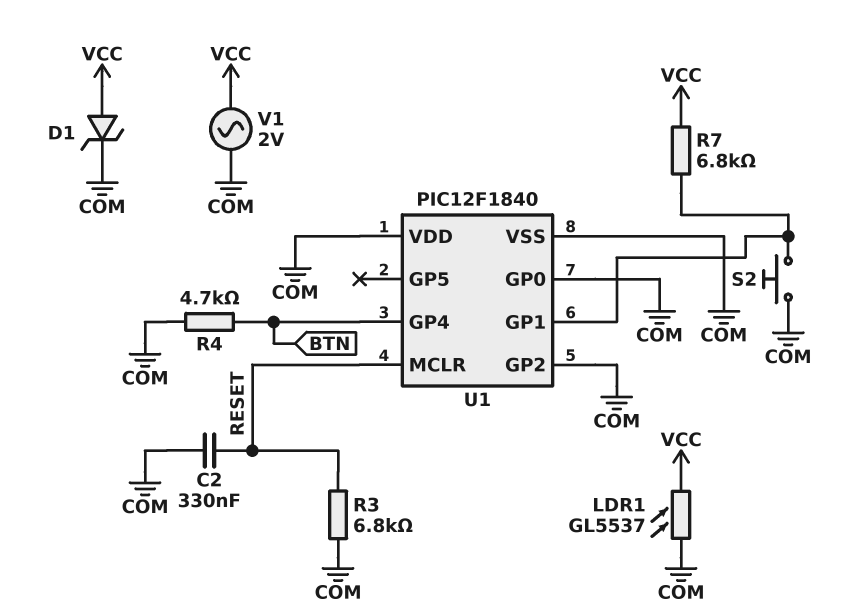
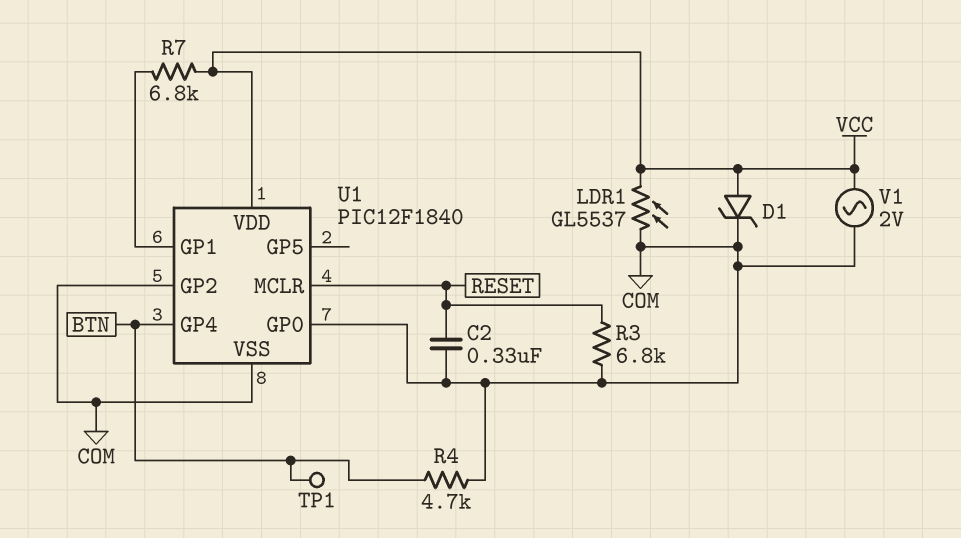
S2: button (COM, U1/GP1) -> none
TP1: none -> test point (BTN)
U1 pin VDD: COM -> VCC

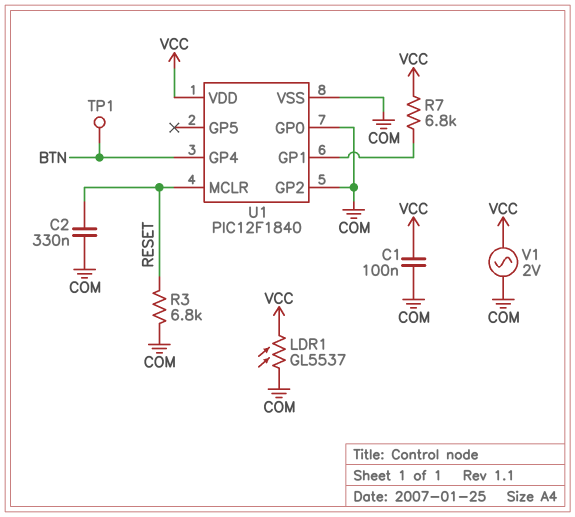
C1: none -> 100nF (COM, VCC)
D1: zener (A VCC, K COM) -> none
R4: 4.7k (BTN, COM) -> none

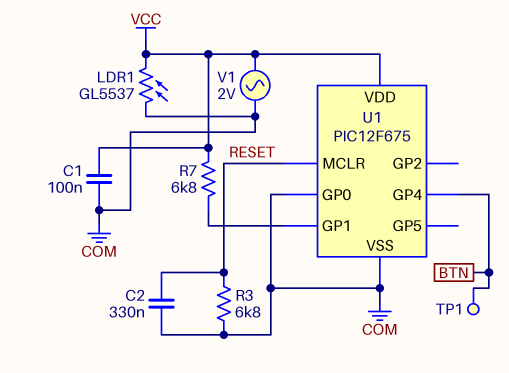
U1: PIC12F1840 -> PIC12F675
U1 pin GP2: COM -> none

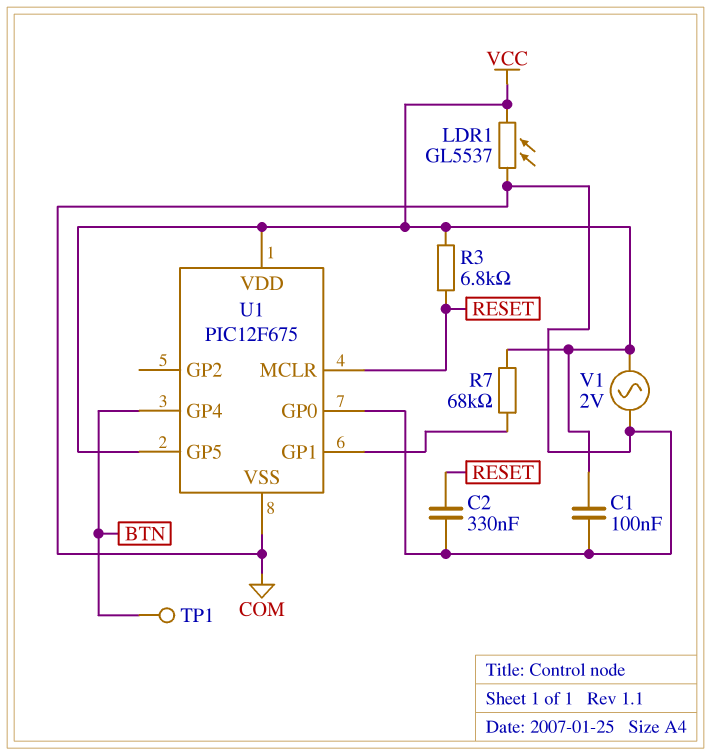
R3: 6.8k (COM, RESET) -> 6.8k (RESET, VCC)
R7: 6.8k (U1/GP1, VCC) -> 68k (U1/GP1, VCC)
U1 pin GP5: none -> VCC

